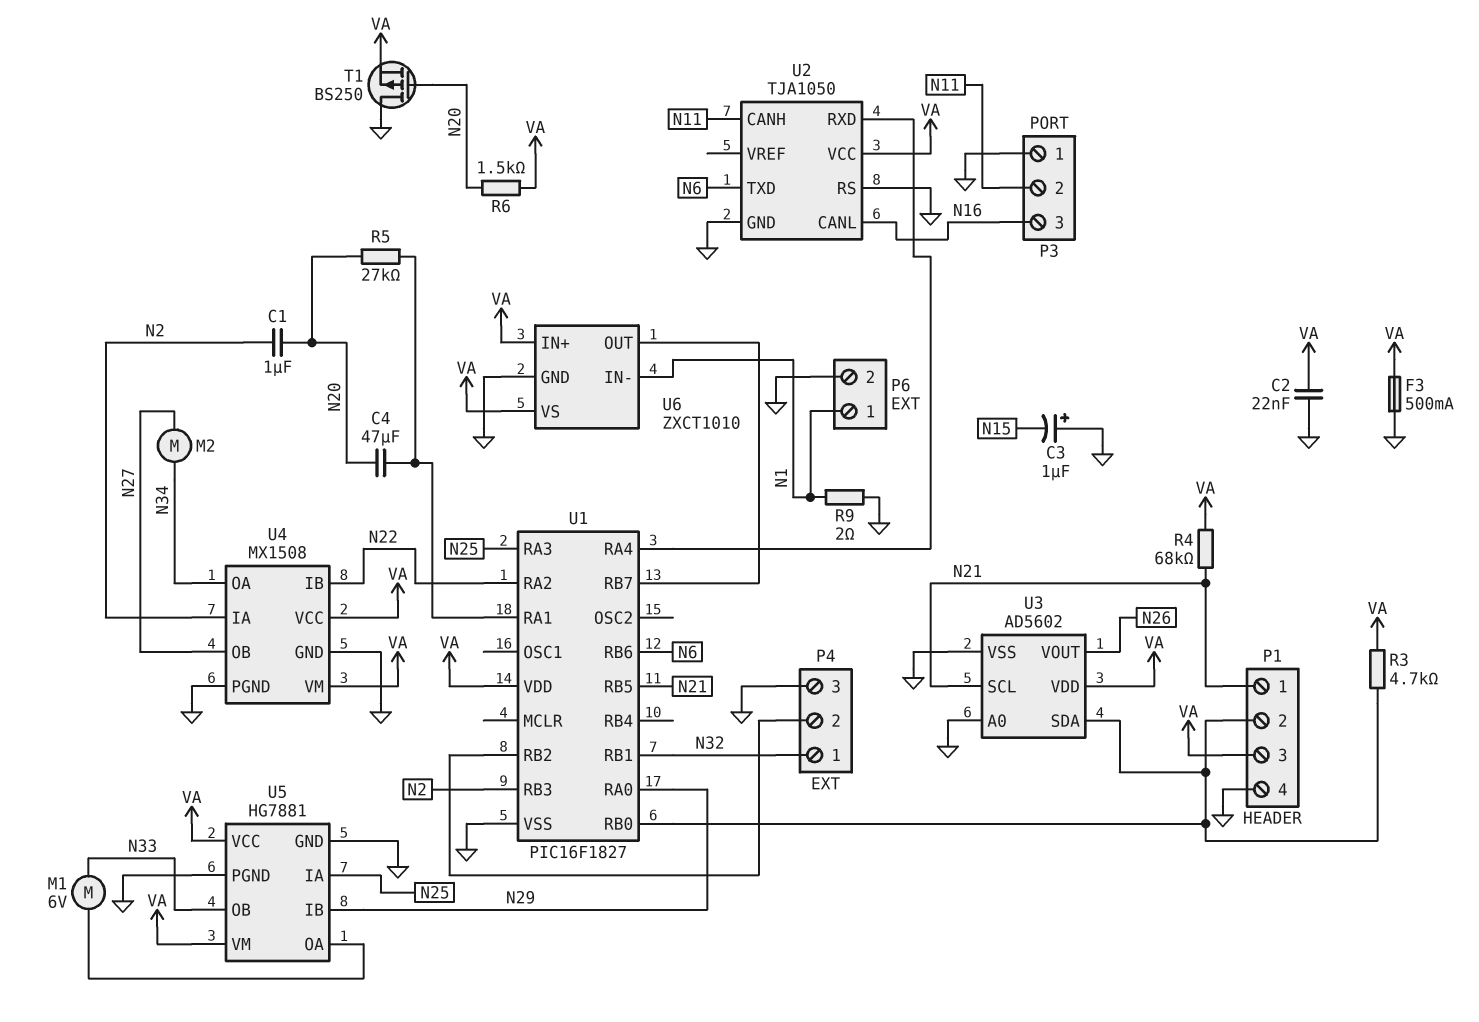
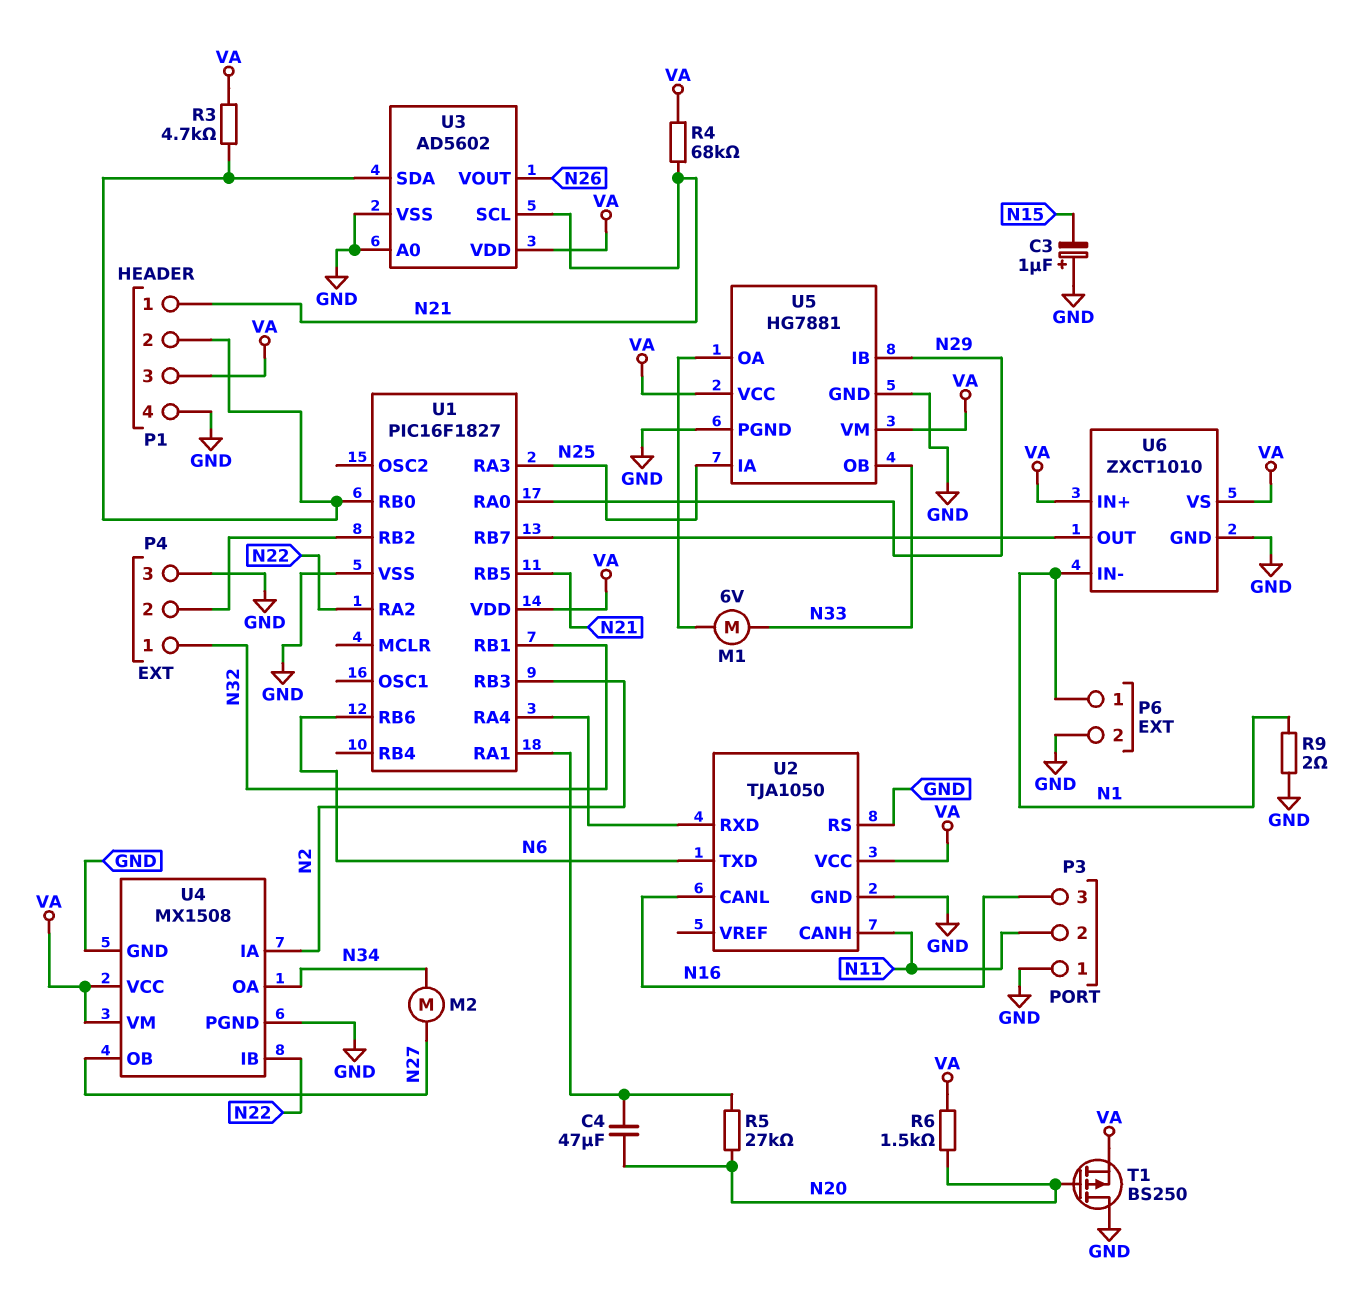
C1: 1uF (N2, N20) -> none
C2: 22nF (GND, VA) -> none
F3: 500mA (GND, VA) -> none

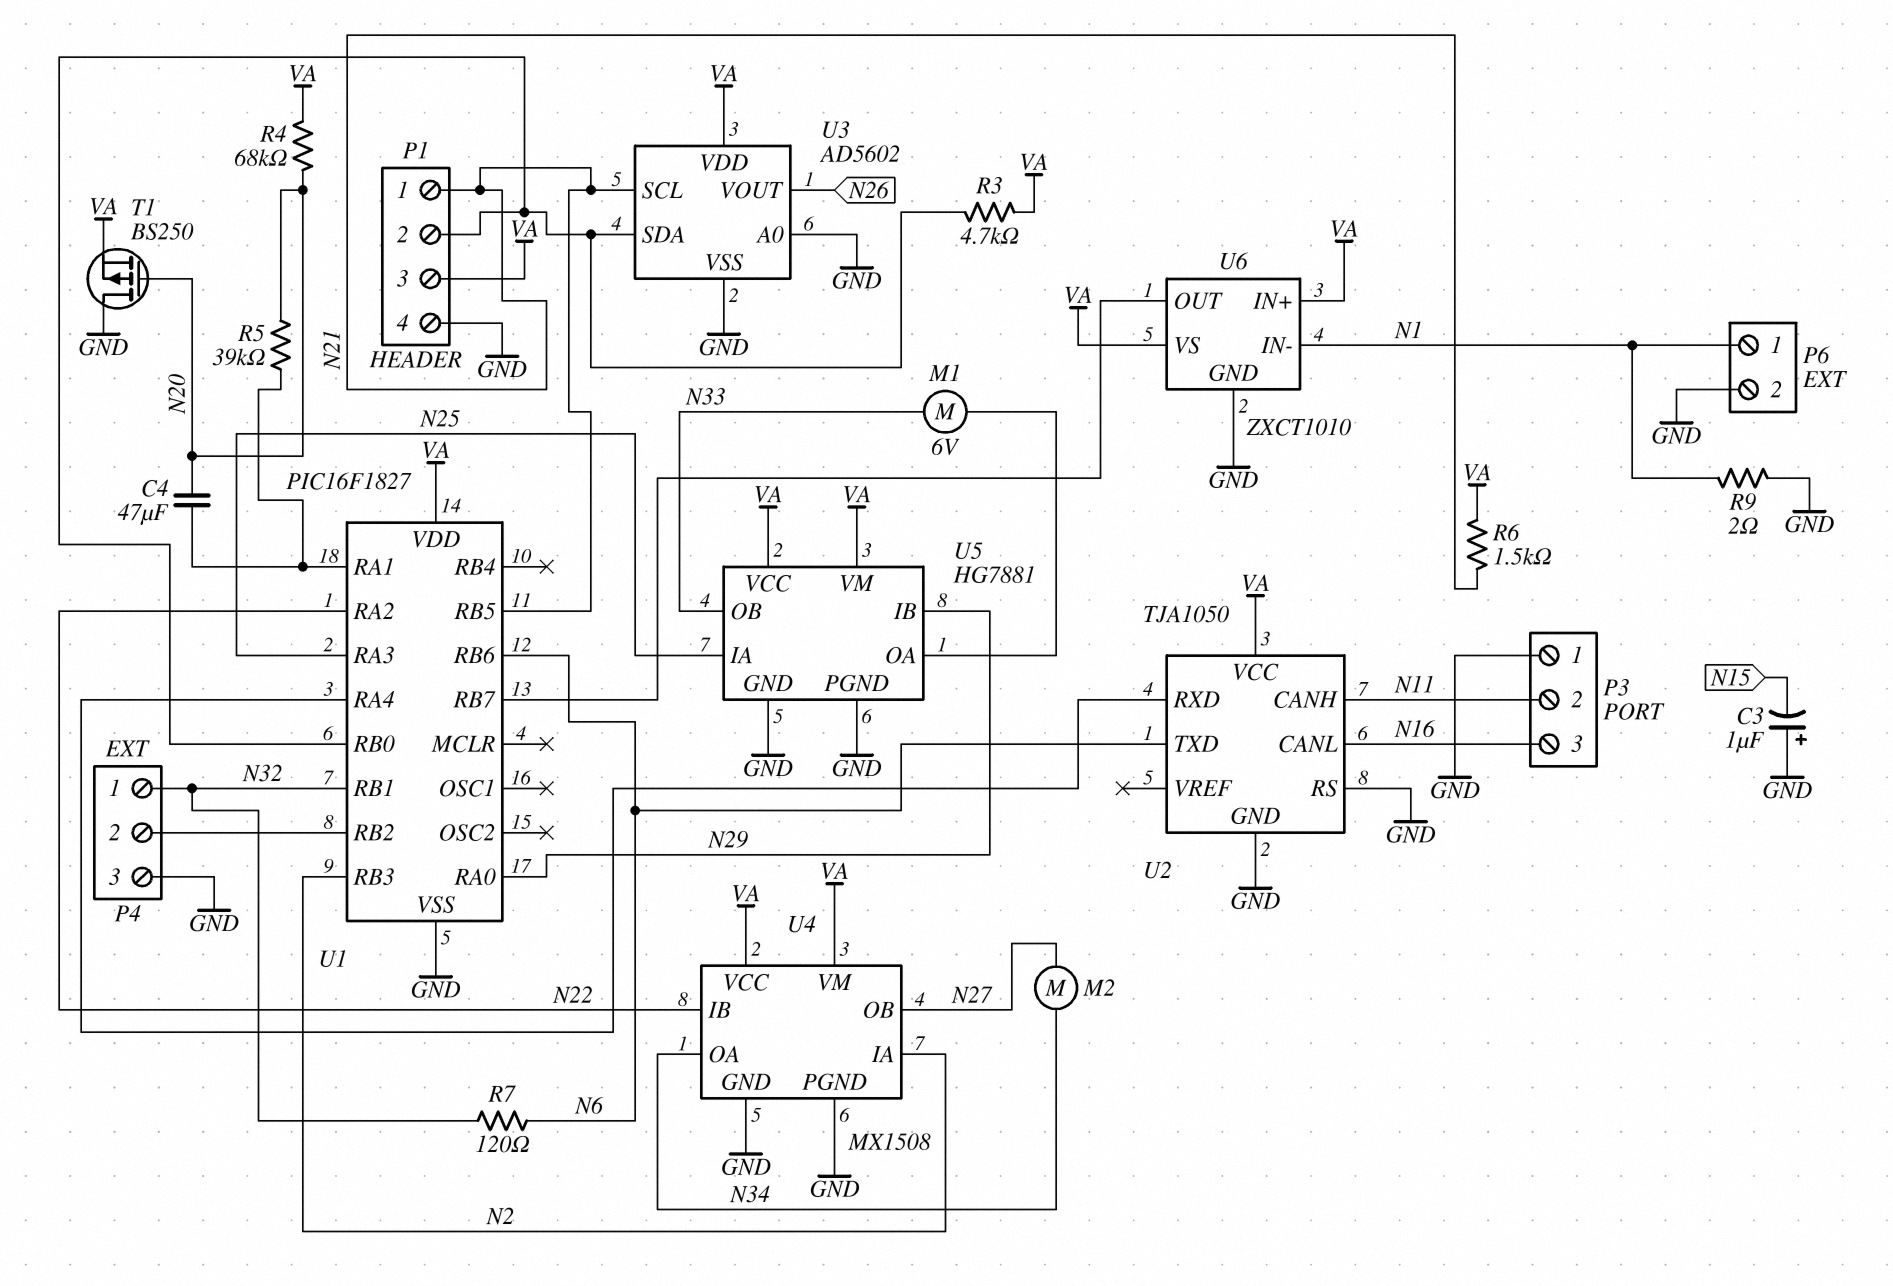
R4: 68k (N21, VA) -> 68k (N20, VA)
R5: 27k (N20, U1/RA1) -> 39k (N20, U1/RA1)
R6: 1.5k (N20, VA) -> 1.5k (N21, VA)
R7: none -> 120 (N6, N32)

